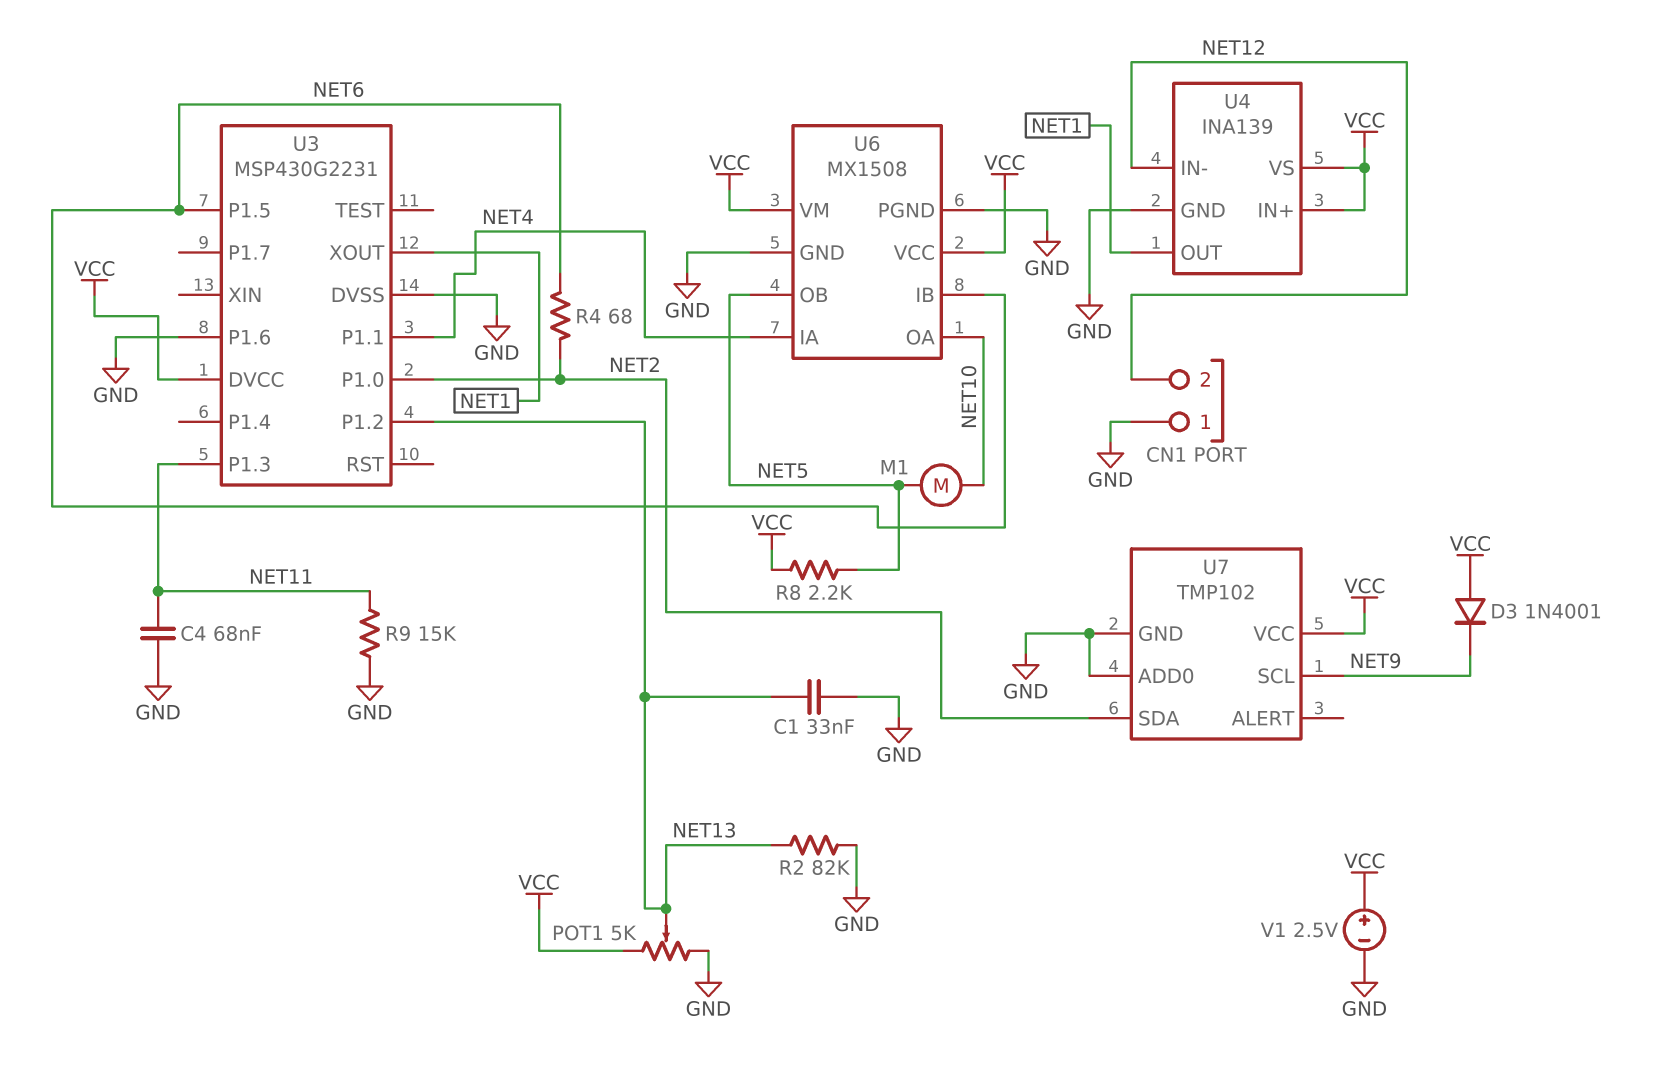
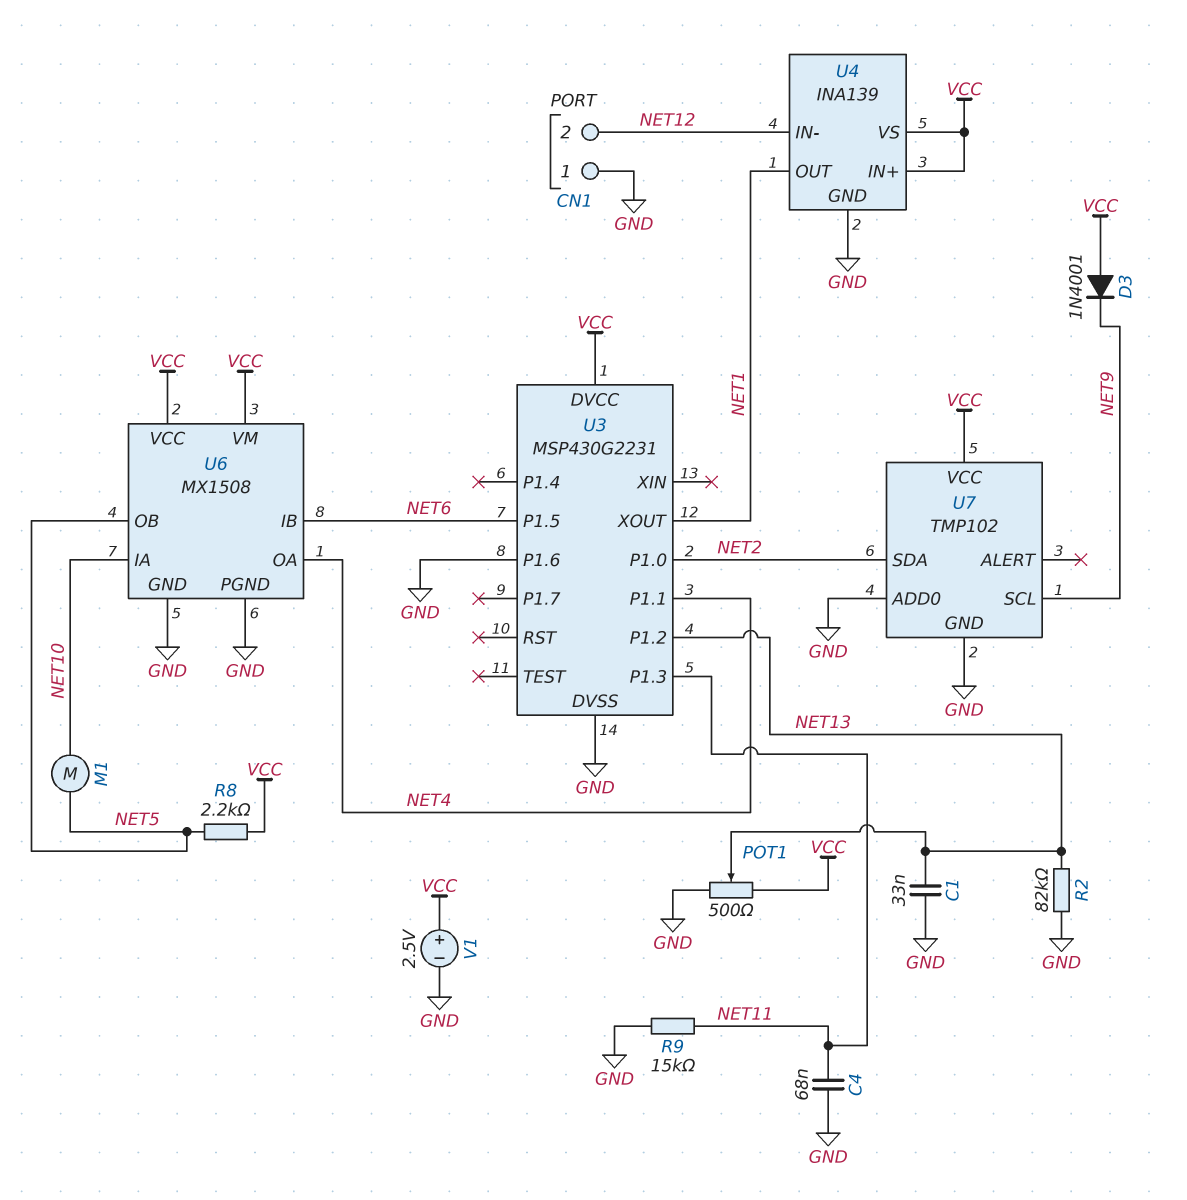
POT1: 5k (GND, VCC, wiper NET13) -> 500 (GND, VCC, wiper NET13)
R4: 68 (NET2, NET6) -> none
U6 pin IA: NET4 -> NET10
U6 pin OA: NET10 -> NET4

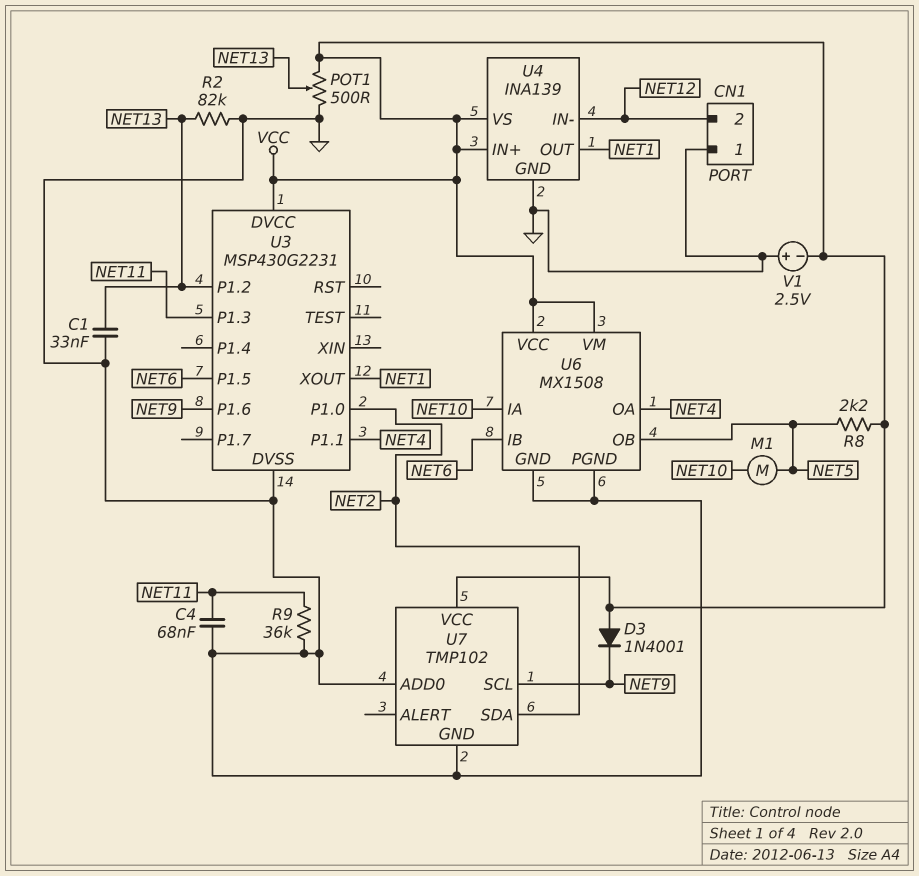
R9: 15k (GND, NET11) -> 36k (GND, NET11)
U3 pin P1.6: GND -> NET9
V1: 2.5V (plus VCC, minus GND) -> 2.5V (plus GND, minus VCC)

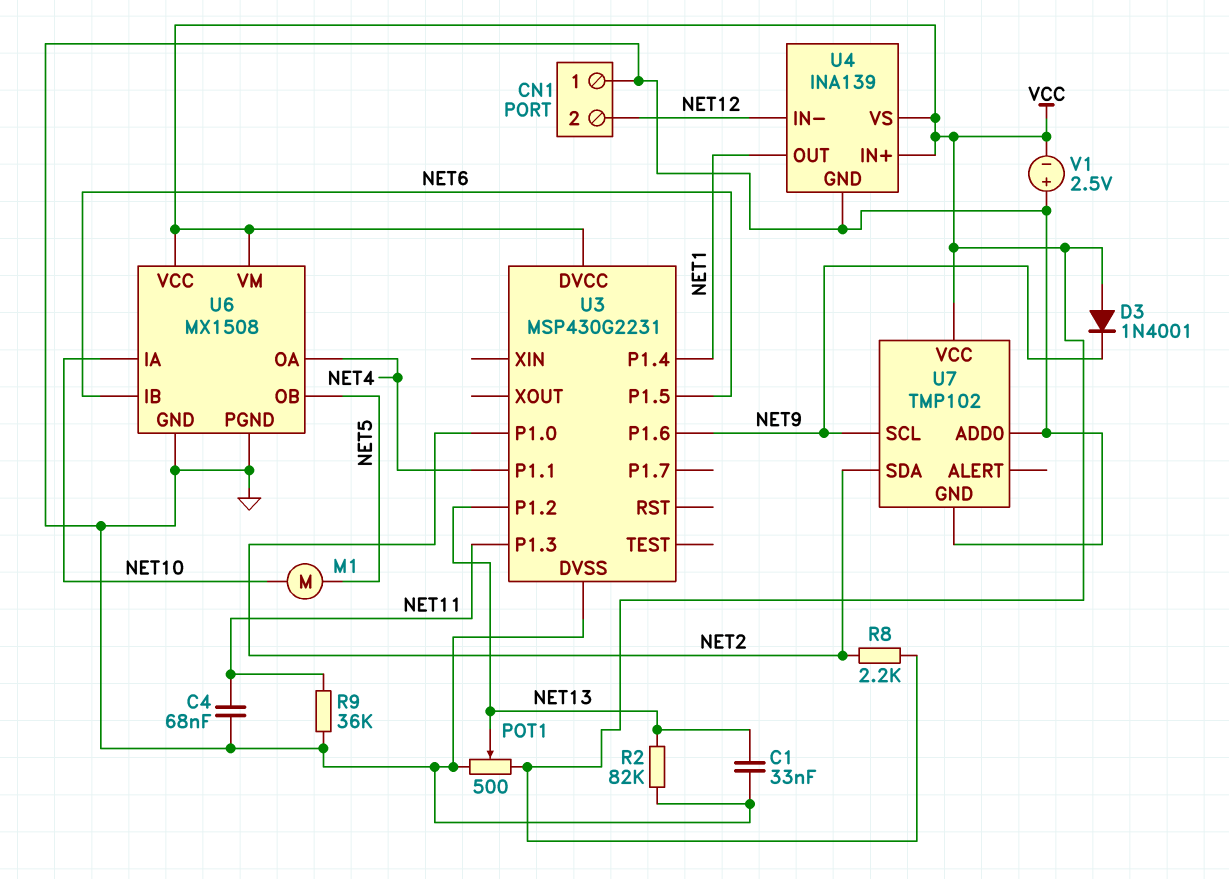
R8: 2.2k (NET5, VCC) -> 2.2k (NET2, VCC)
U3 pin P1.4: none -> NET1
U3 pin XOUT: NET1 -> none

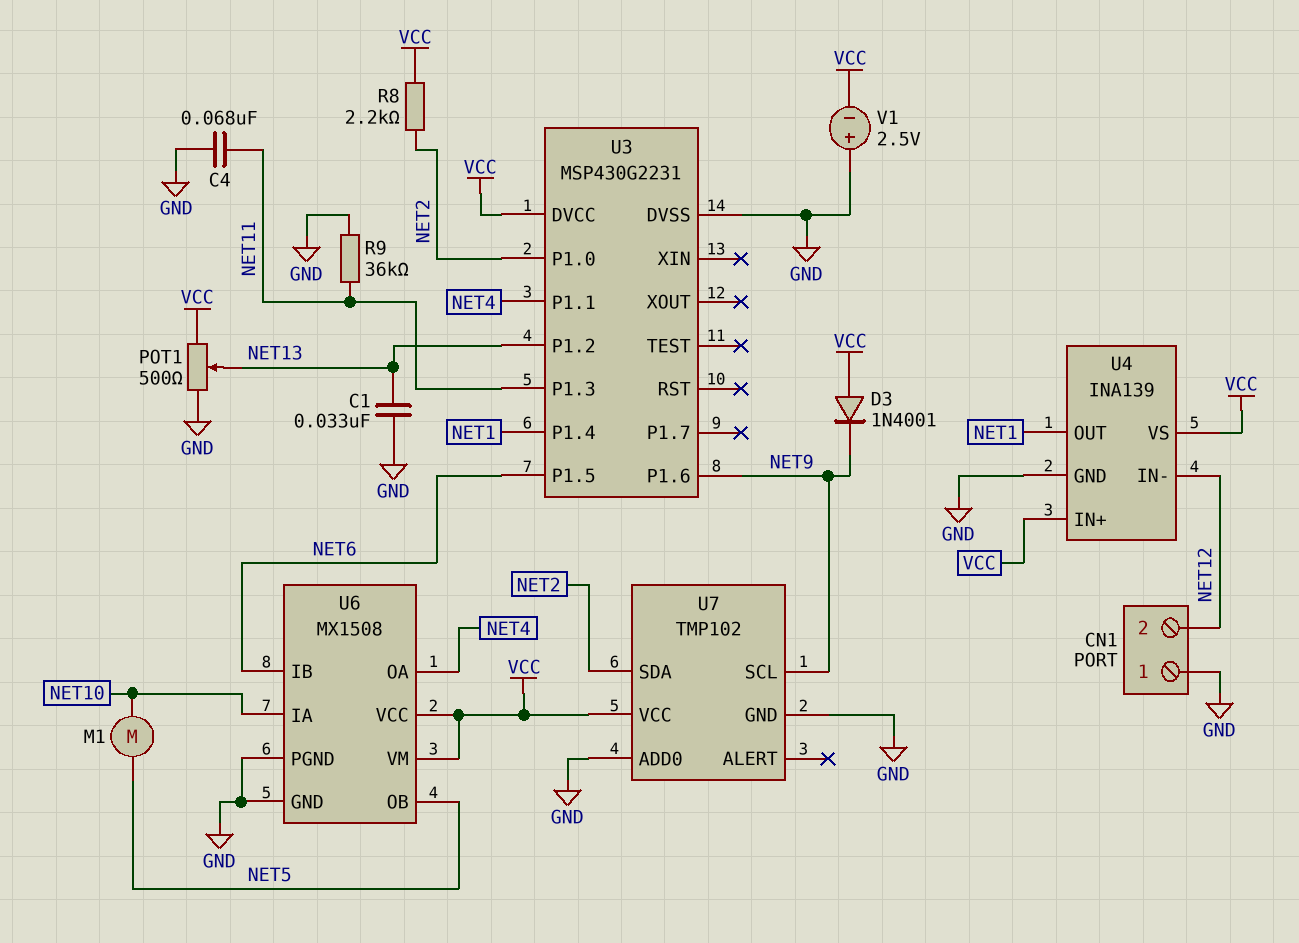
R2: 82k (GND, NET13) -> none

